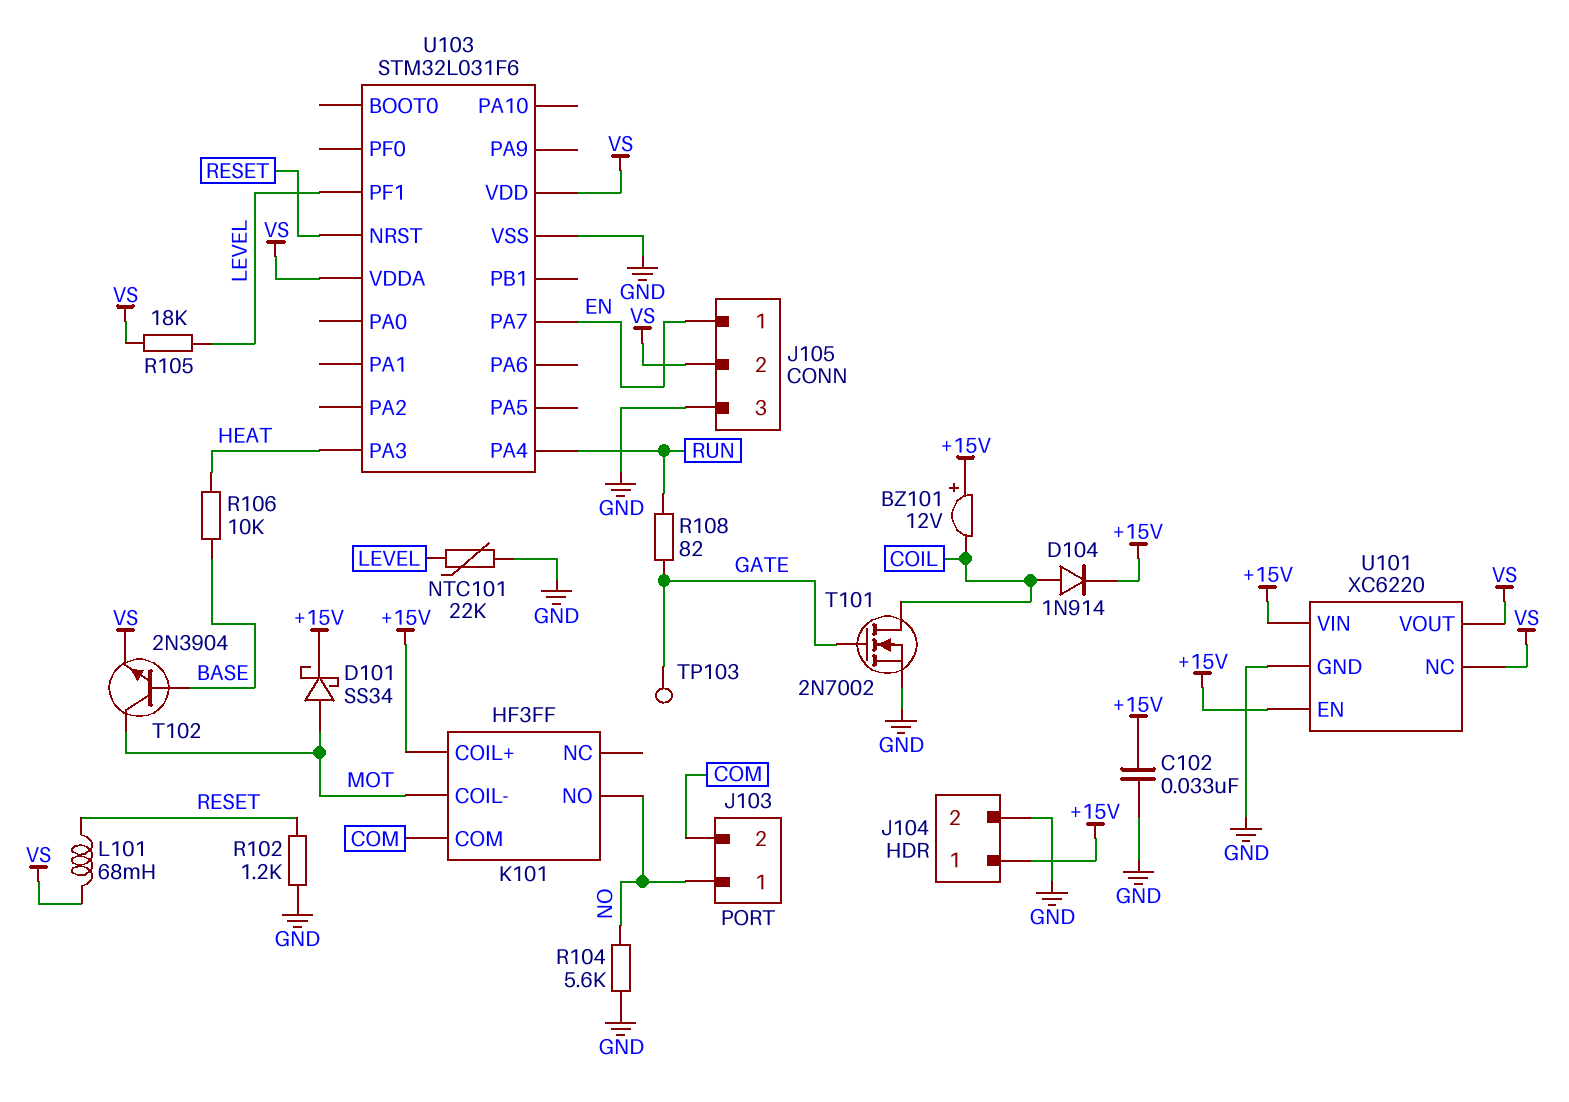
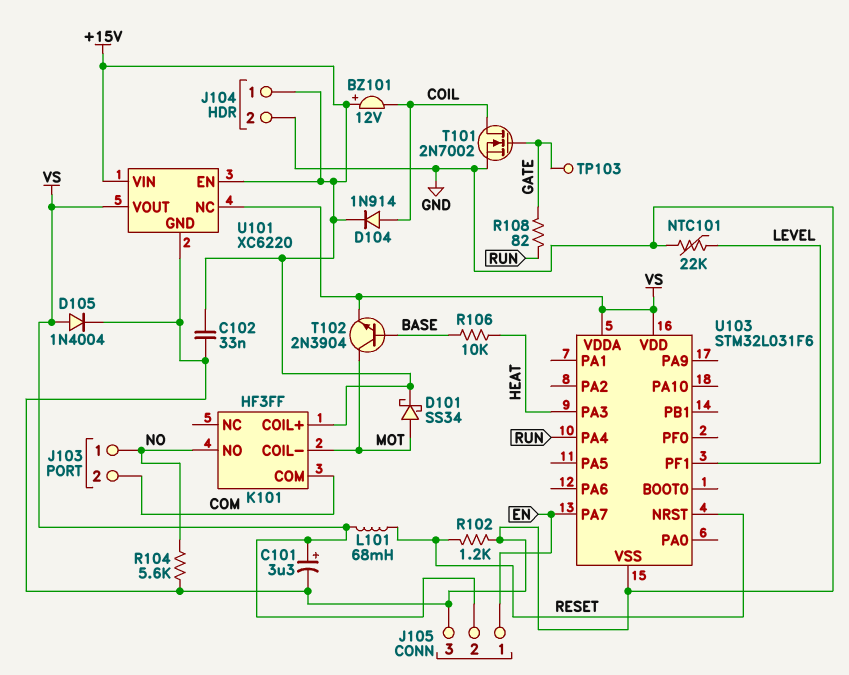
C101: none -> 3.3uF (plus VS, minus GND)
D105: none -> diode 1N4004 (A VS, K GND)
R105: 18k (LEVEL, VS) -> none

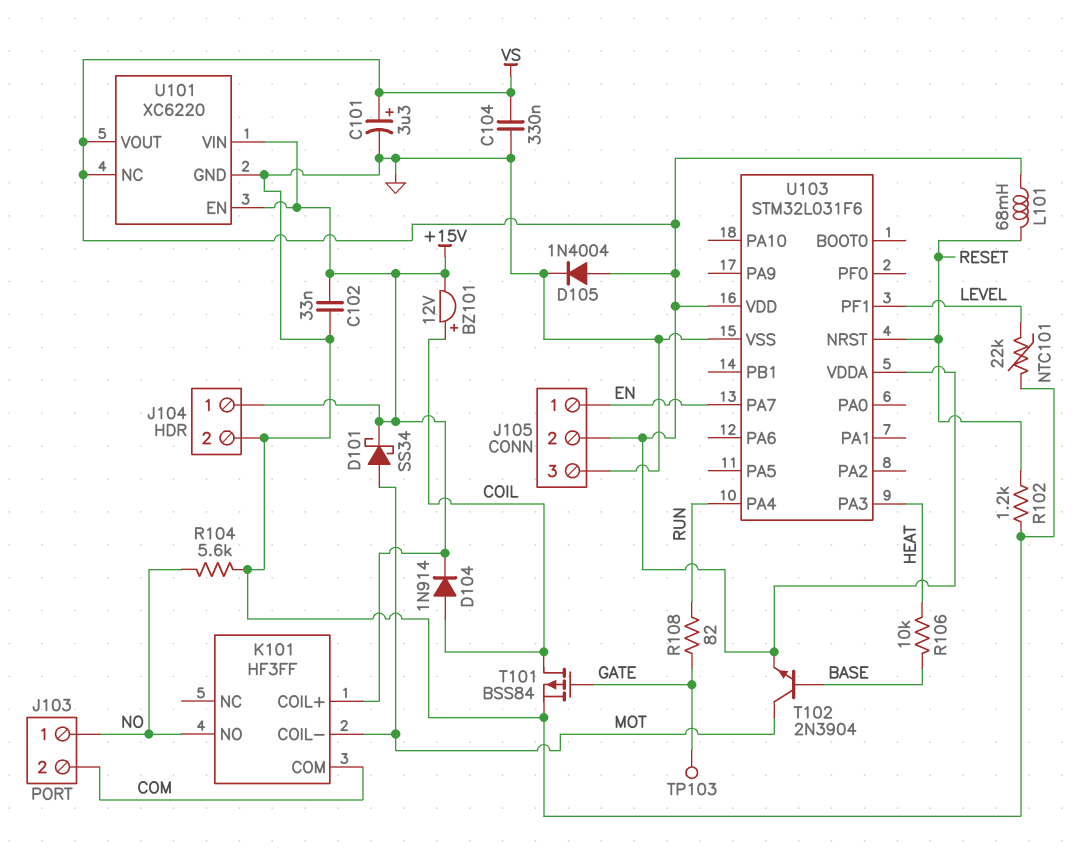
BZ101: buzzer 12V (plus +15V, minus COIL) -> buzzer 12V (plus COIL, minus +15V)
C104: none -> 330nF (GND, VS)
T101: NMOS 2N7002 (G GATE, D COIL, S GND) -> PMOS BSS84 (G GATE, D COIL, S GND)

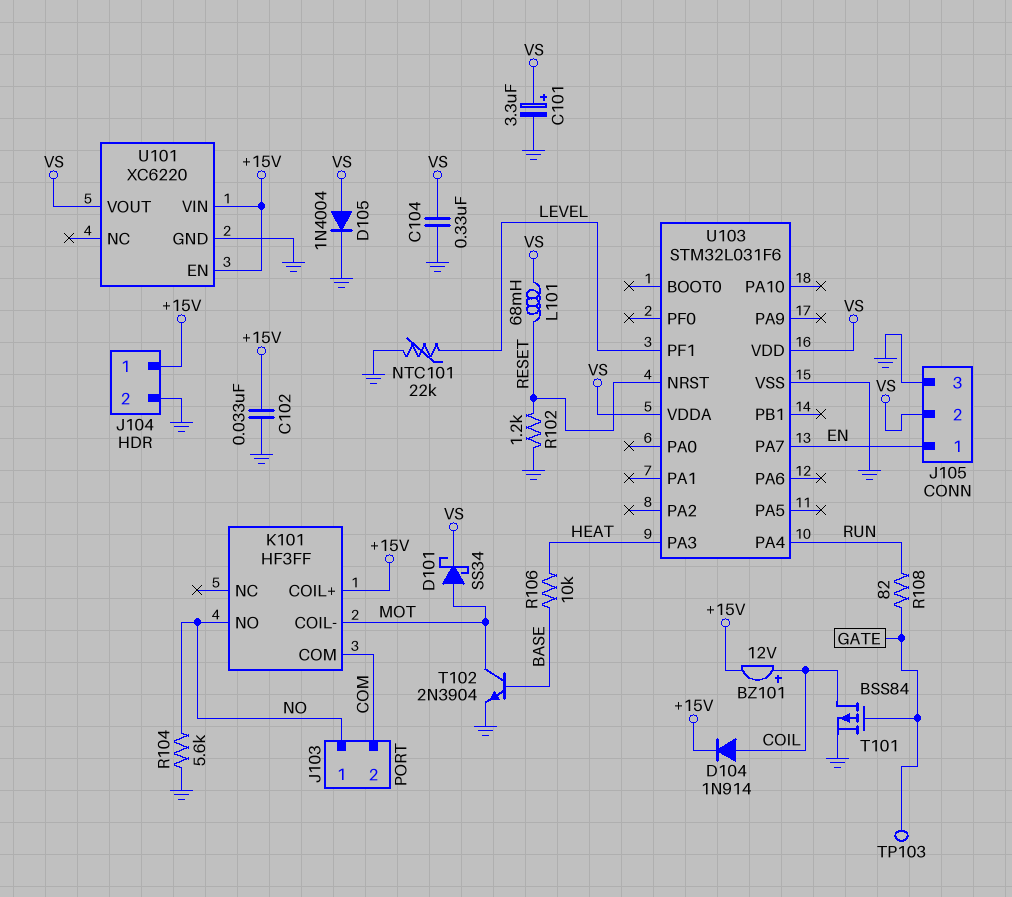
D101: schottky SS34 (A MOT, K +15V) -> schottky SS34 (A MOT, K VS)
T102: NPN 2N3904 (B BASE, C MOT, E VS) -> NPN 2N3904 (B BASE, C MOT, E GND)
U101 pin NC: VS -> none

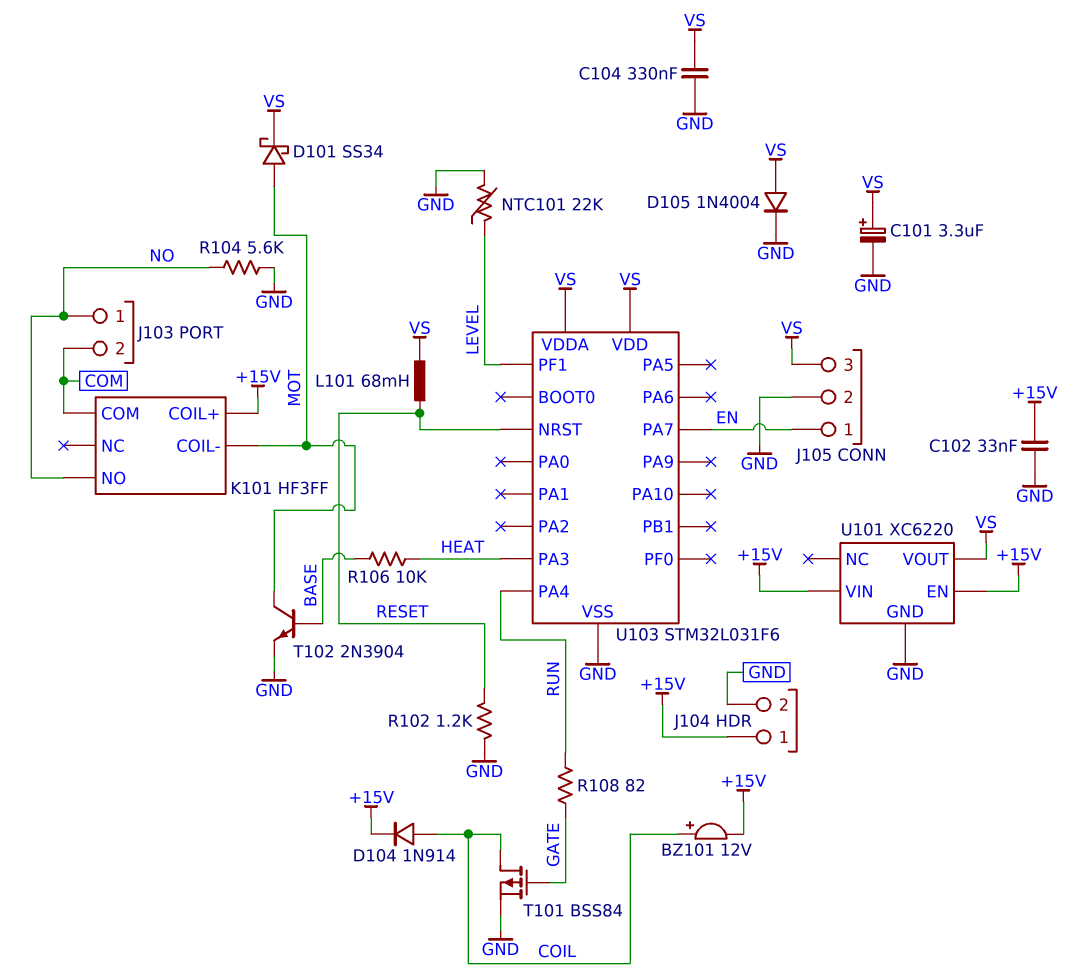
J105 pin 2: VS -> GND
J105 pin 3: GND -> VS
TP103: test point (GATE) -> none

